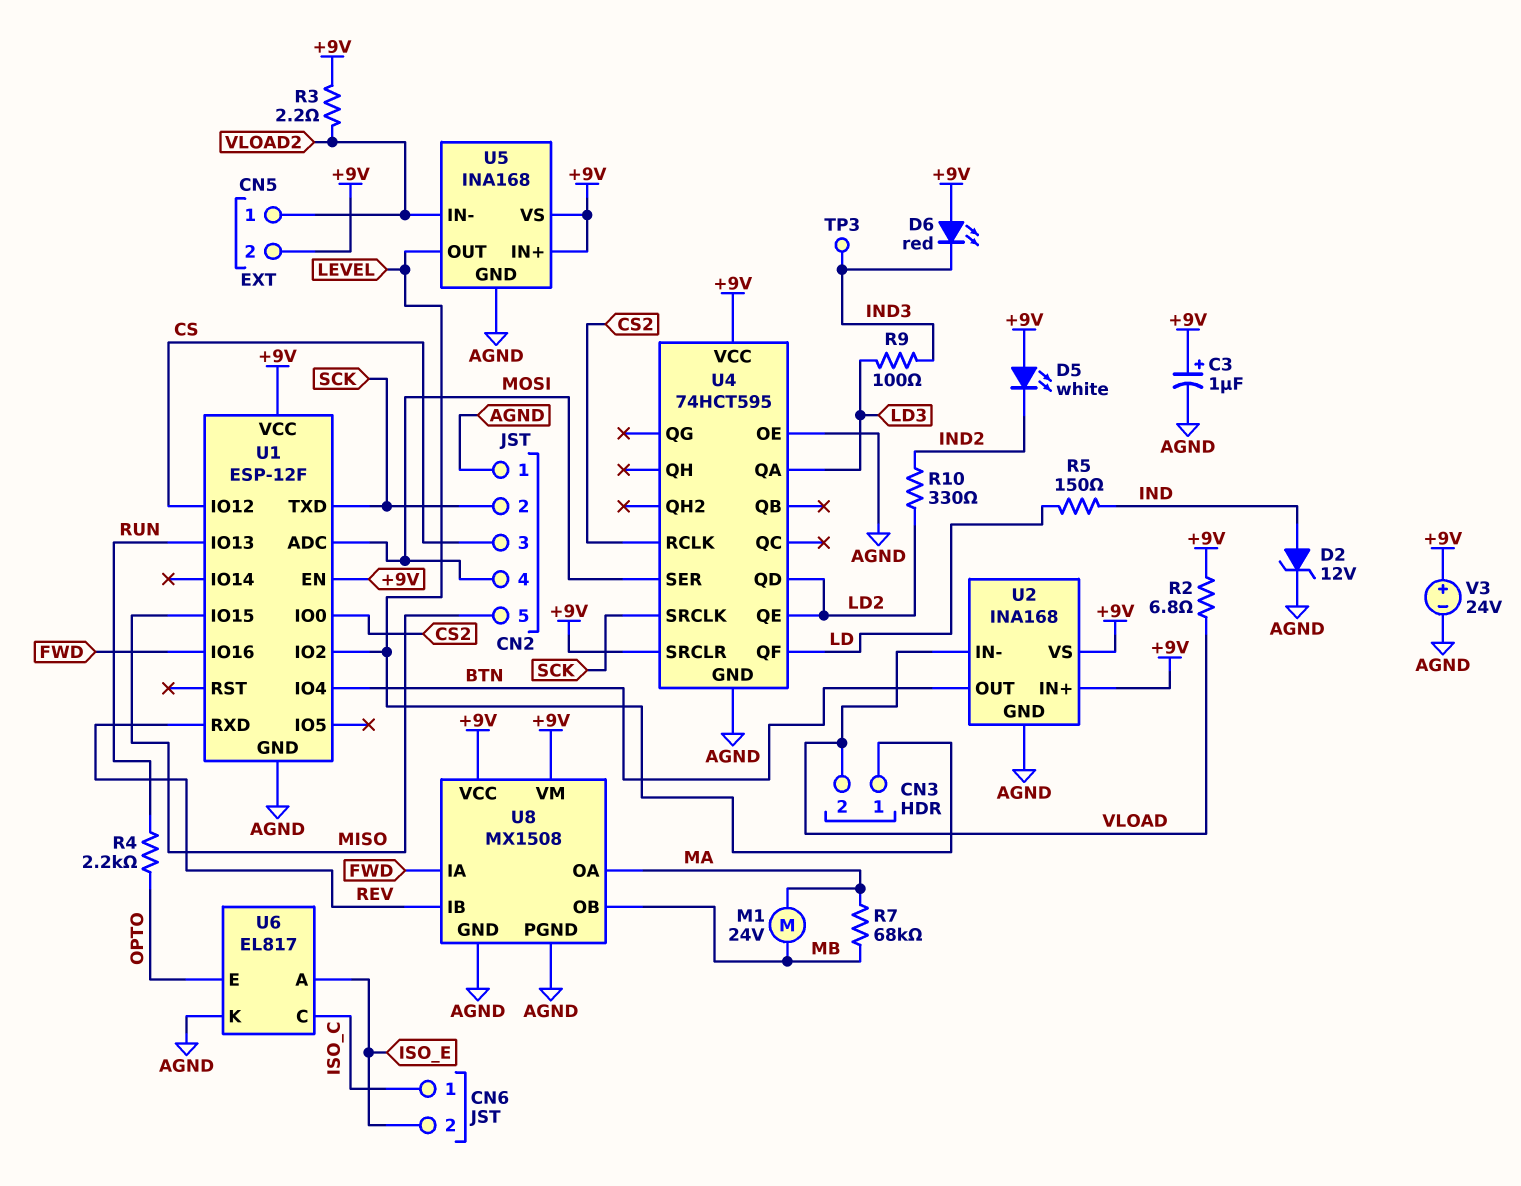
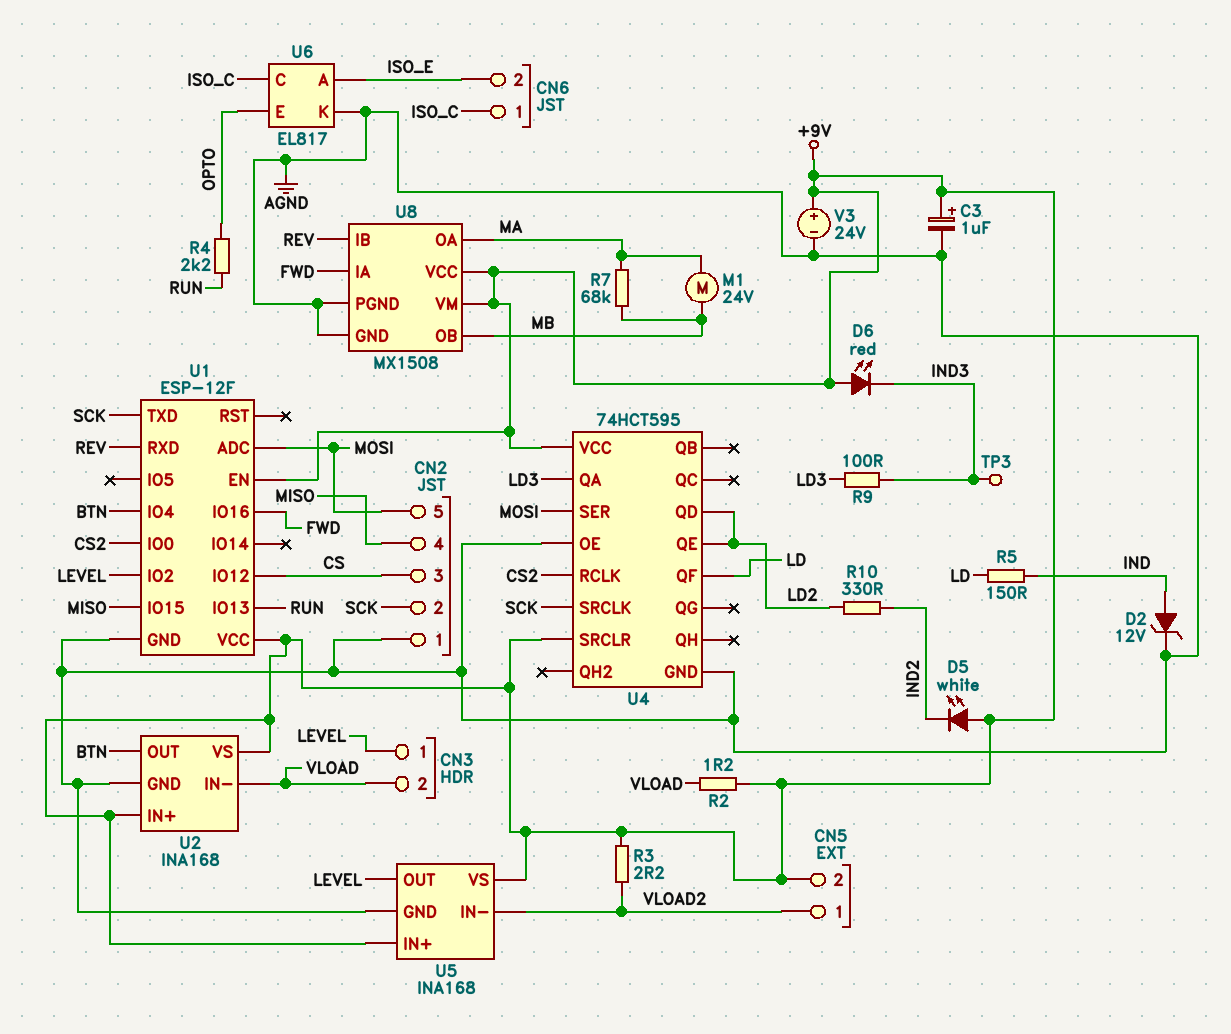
CN2 pin 4: MOSI -> MISO
CN2 pin 5: MISO -> MOSI
R2: 6.8 (+9V, VLOAD) -> 1.2 (+9V, VLOAD)

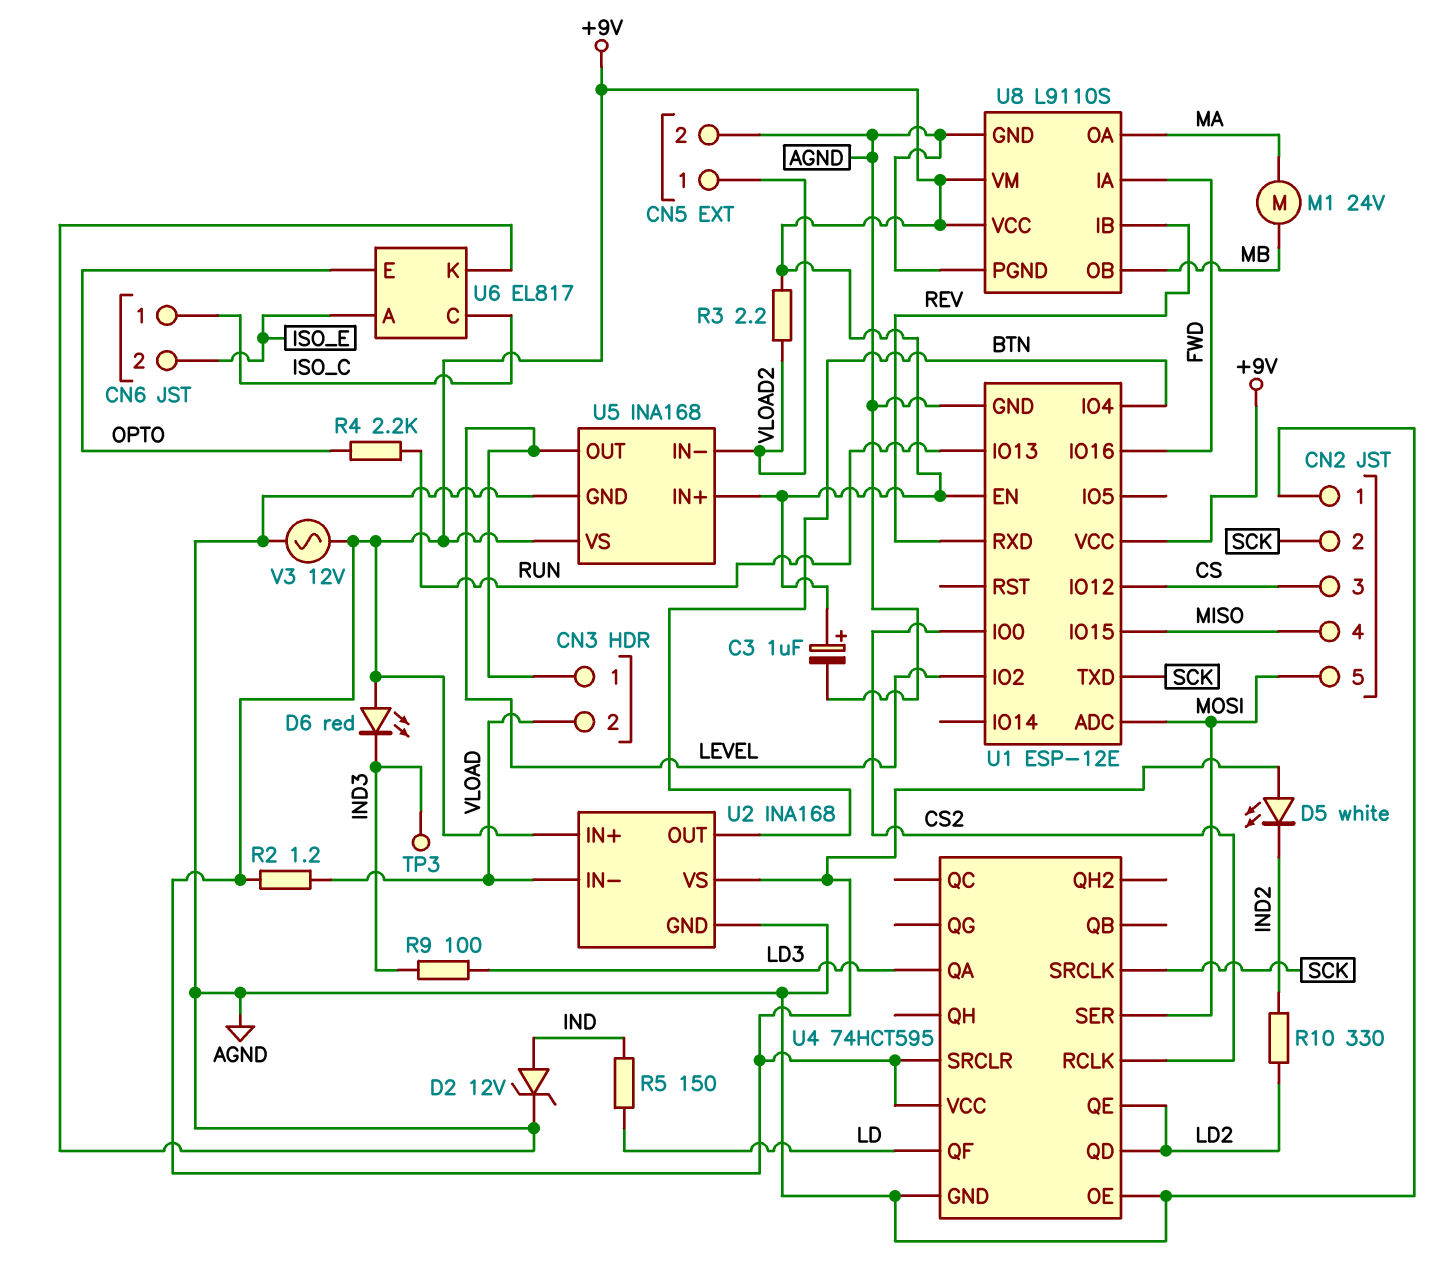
CN5 pin 2: +9V -> AGND
R7: 68k (MA, MB) -> none
U1: ESP-12F -> ESP-12E
U8: MX1508 -> L9110S
V3: 24V (plus +9V, minus AGND) -> AC 12V (+9V, AGND)

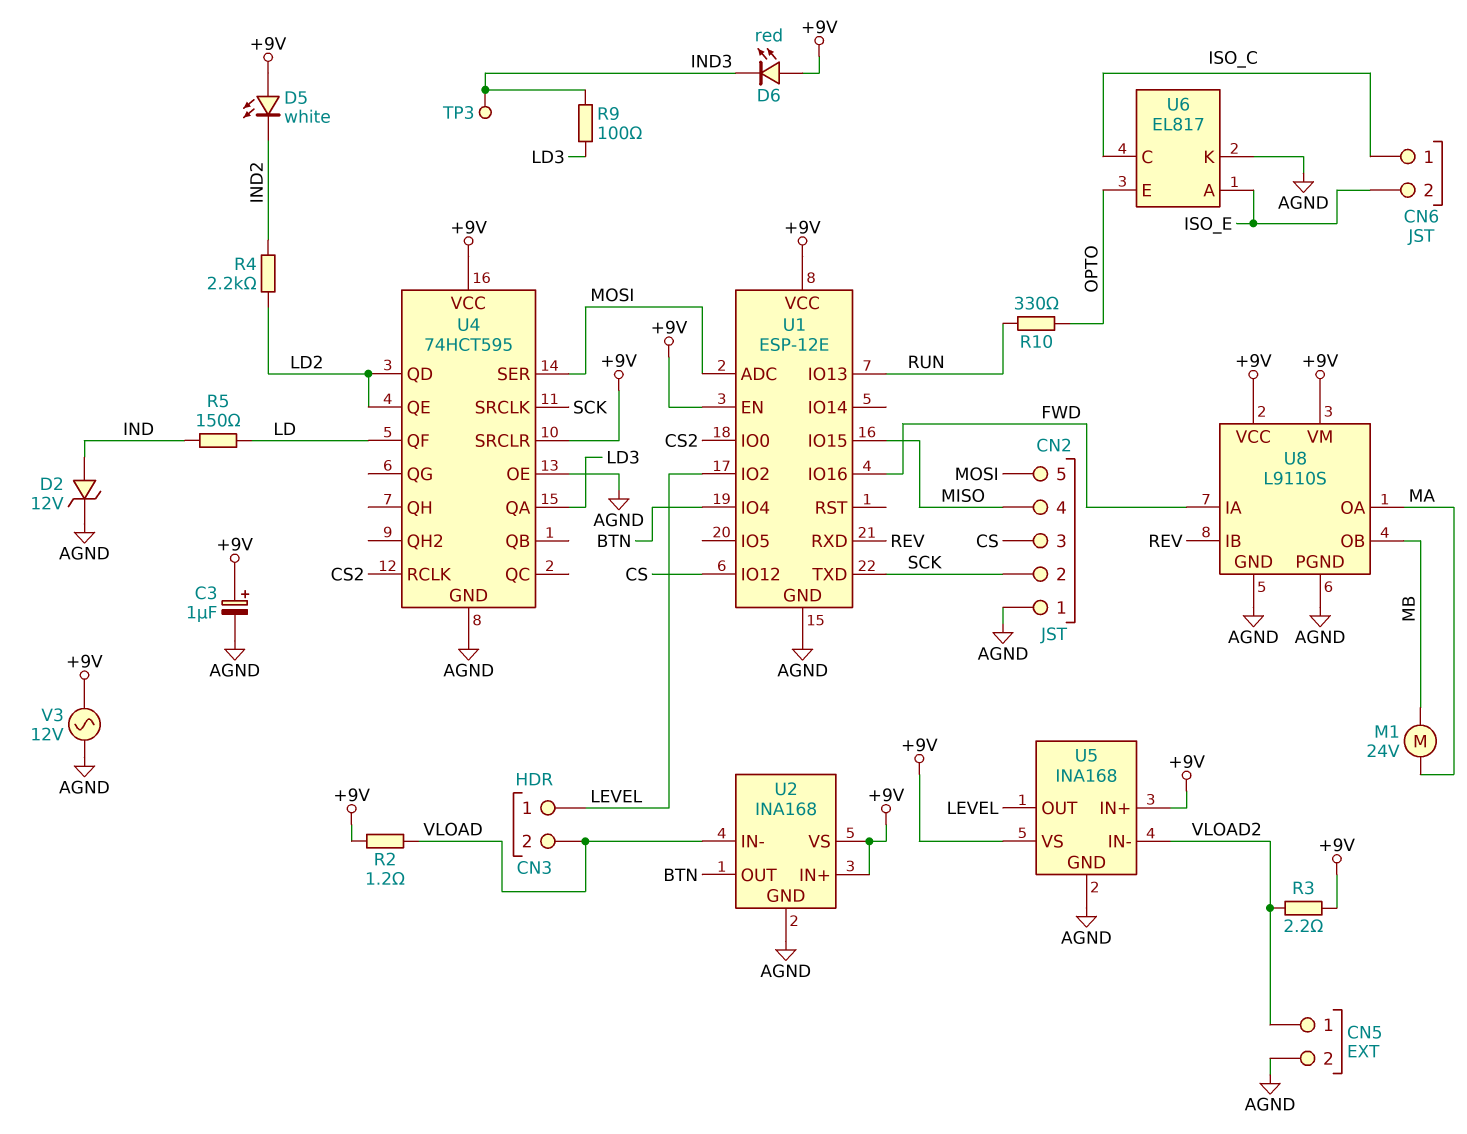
R4: 2.2k (OPTO, RUN) -> 2.2k (IND2, LD2)
R10: 330 (IND2, LD2) -> 330 (OPTO, RUN)

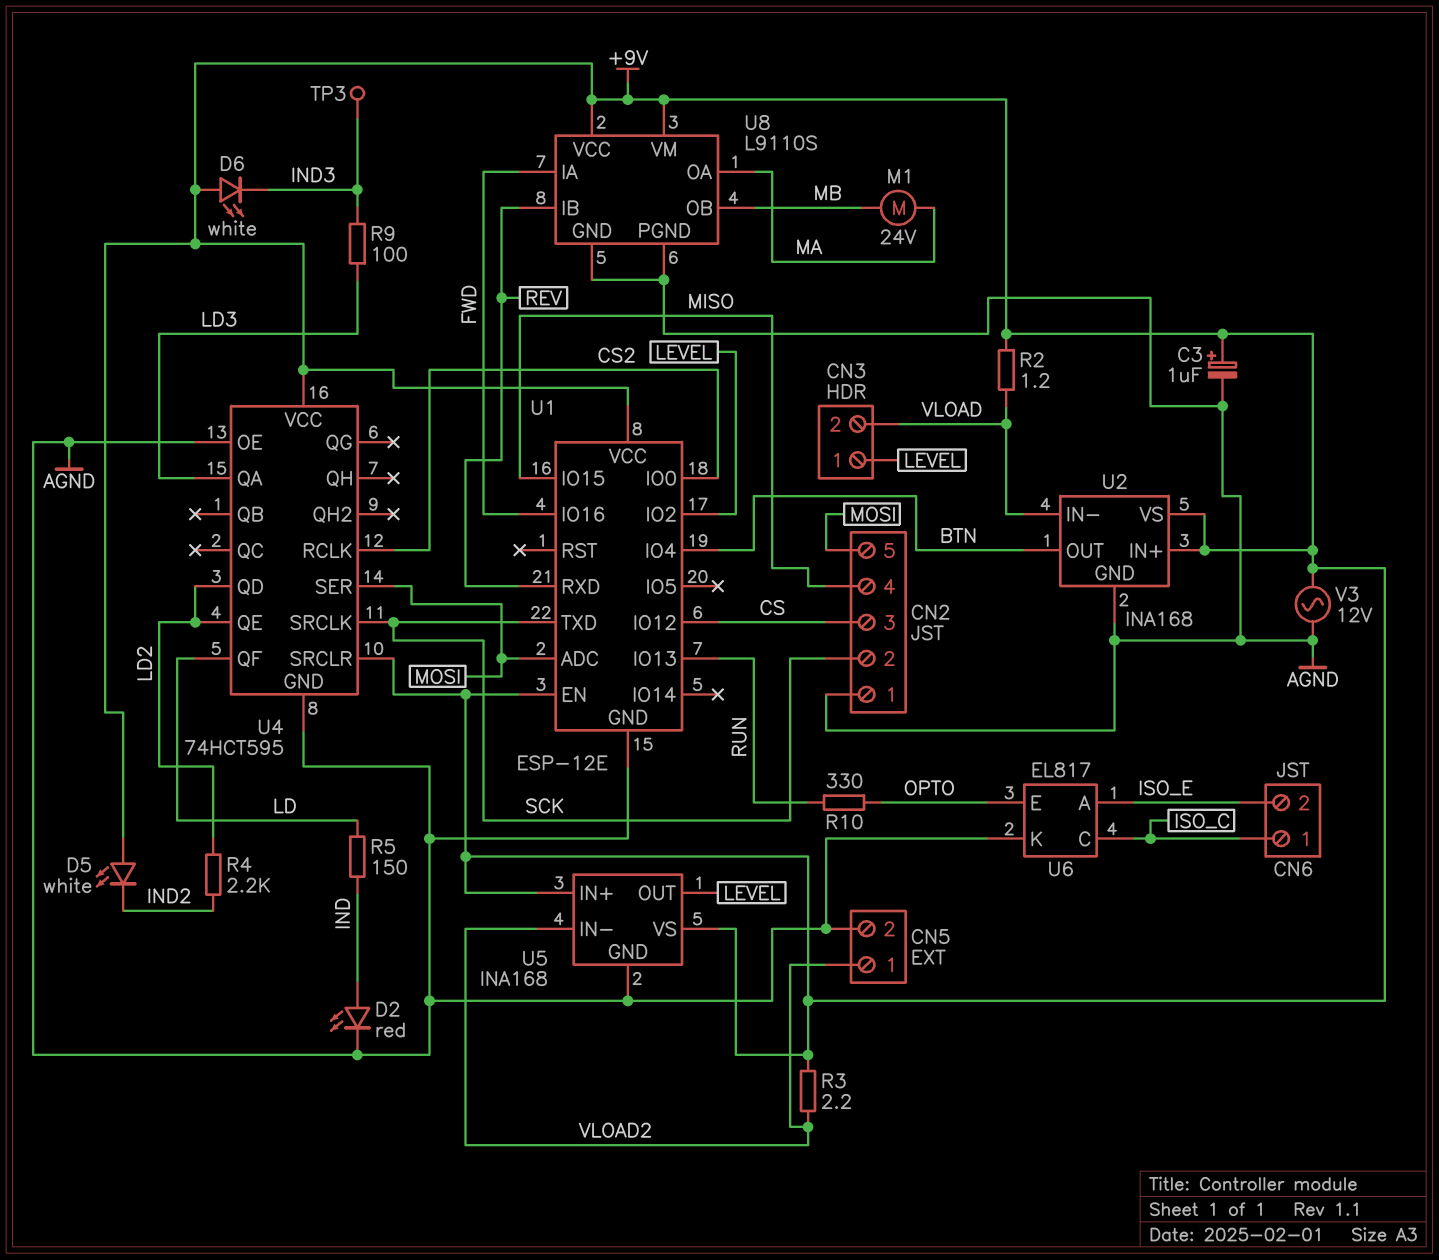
D2: zener 12V (A IND, K AGND) -> LED red (A IND, K AGND)
D6: LED red (A +9V, K IND3) -> LED white (A +9V, K IND3)

